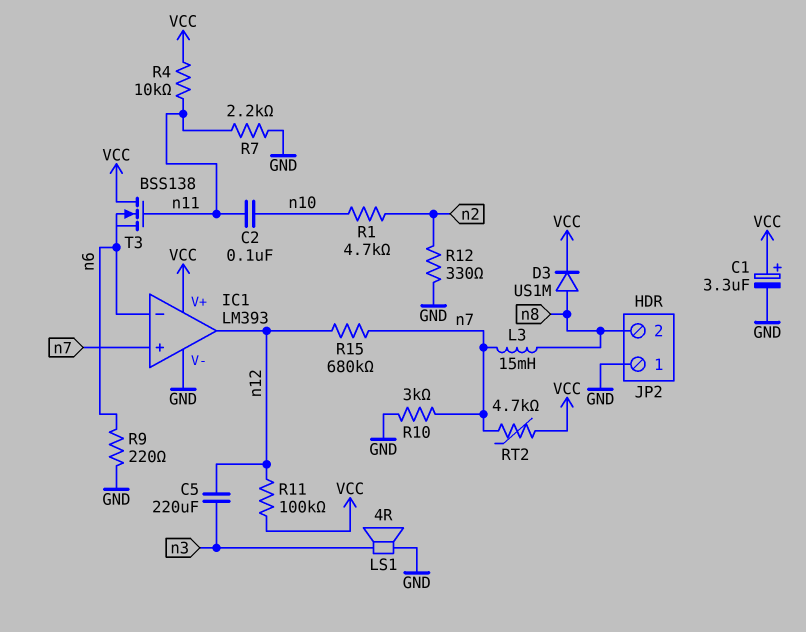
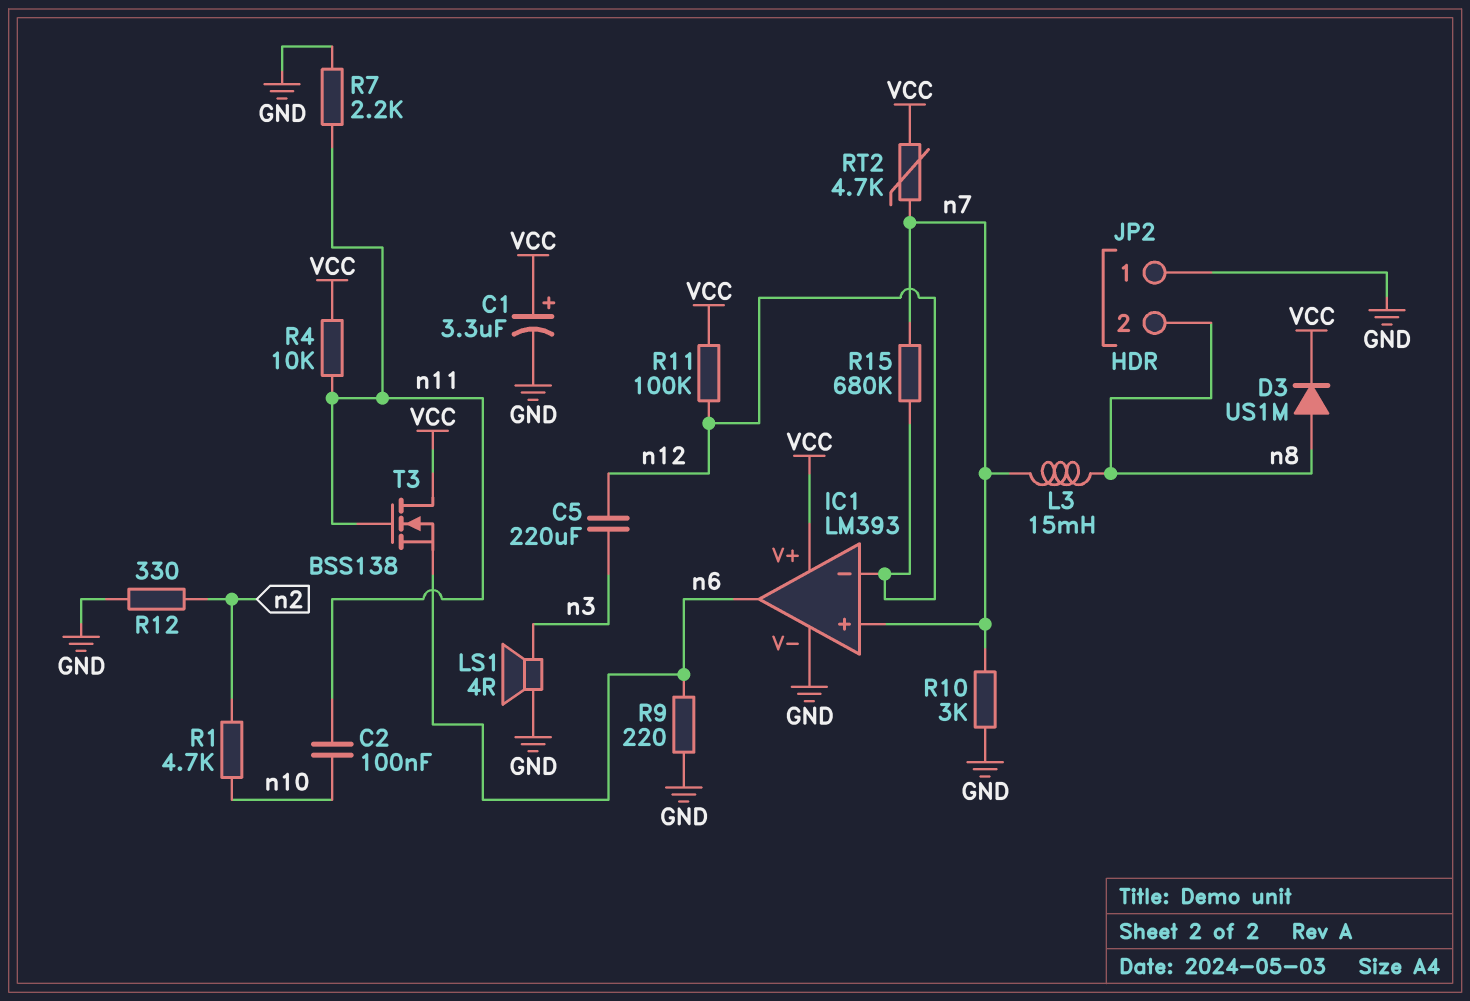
IC1 pin in-: n6 -> n12
IC1 pin out: n12 -> n6

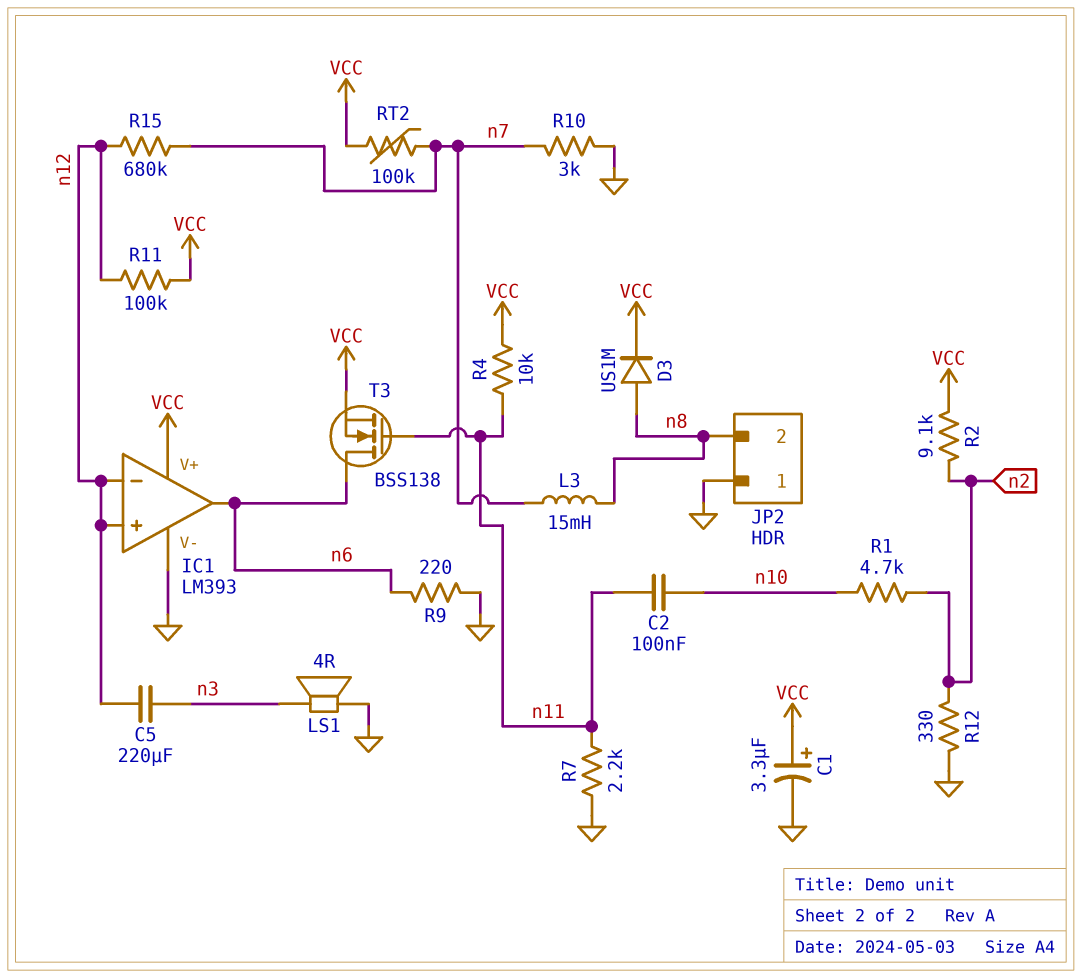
IC1 pin in+: n7 -> n12
R2: none -> 9.1k (VCC, n2)
RT2: 4.7k (VCC, n7) -> 100k (VCC, n7)
T3: NMOS BSS138 (G n11, D VCC, S n6) -> NMOS BSS138 (G n11, D n6, S VCC)

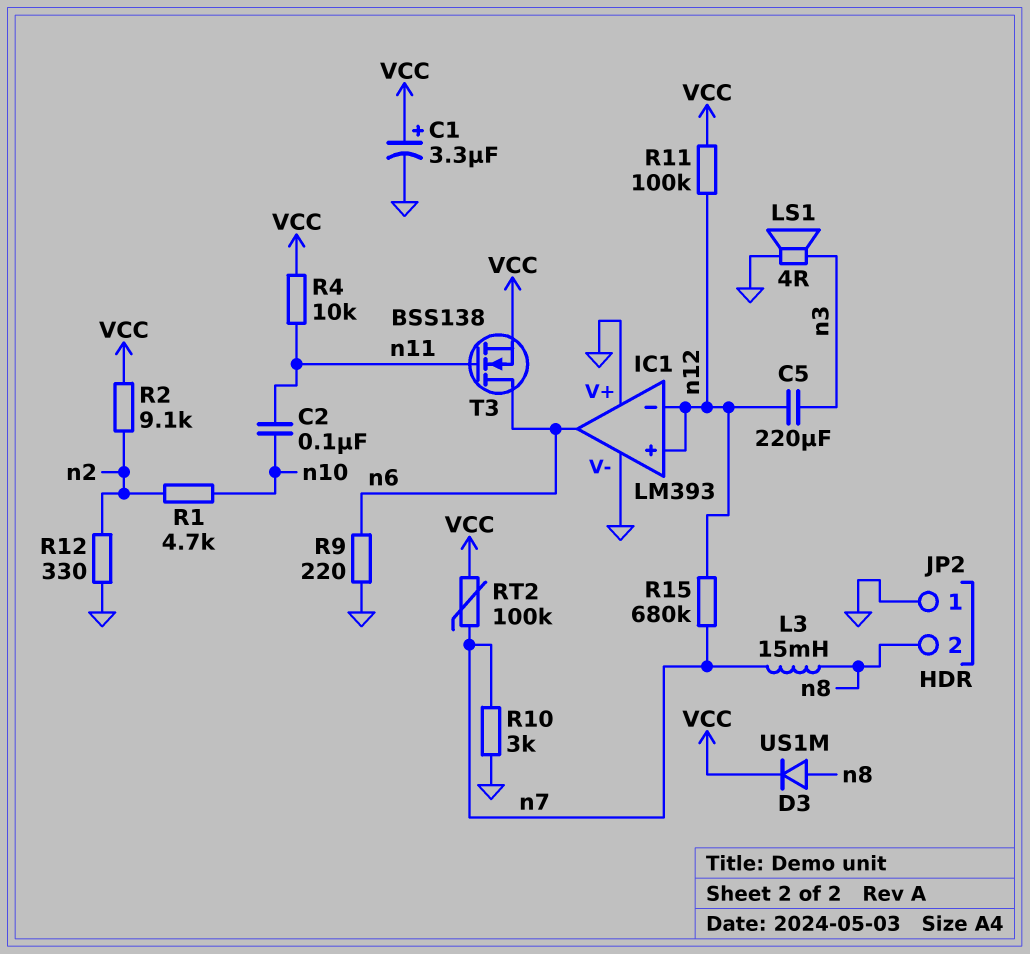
IC1 pin V+: VCC -> GND
R7: 2.2k (GND, n11) -> none

